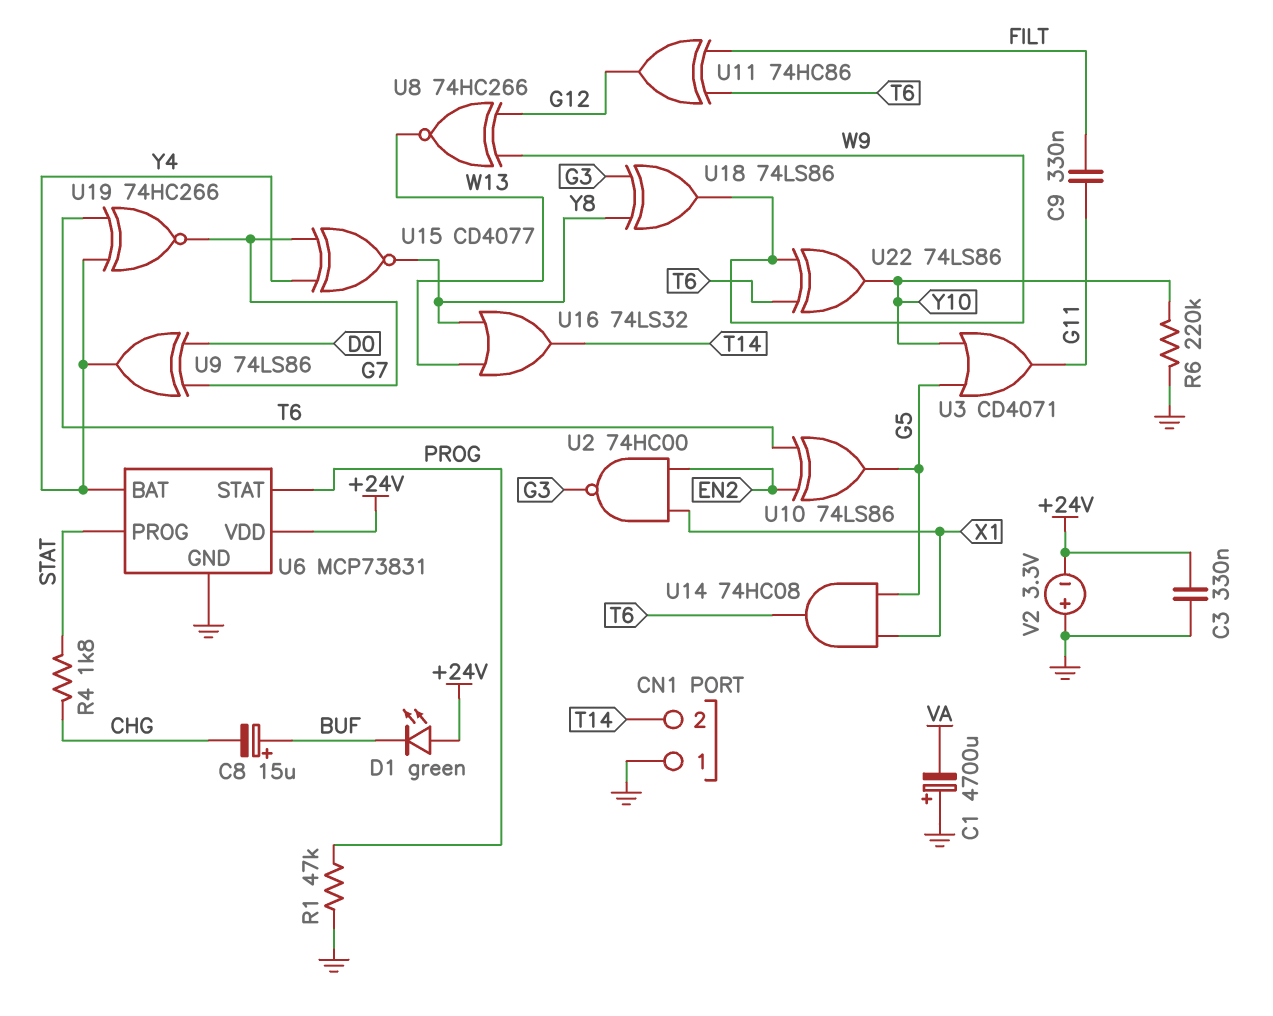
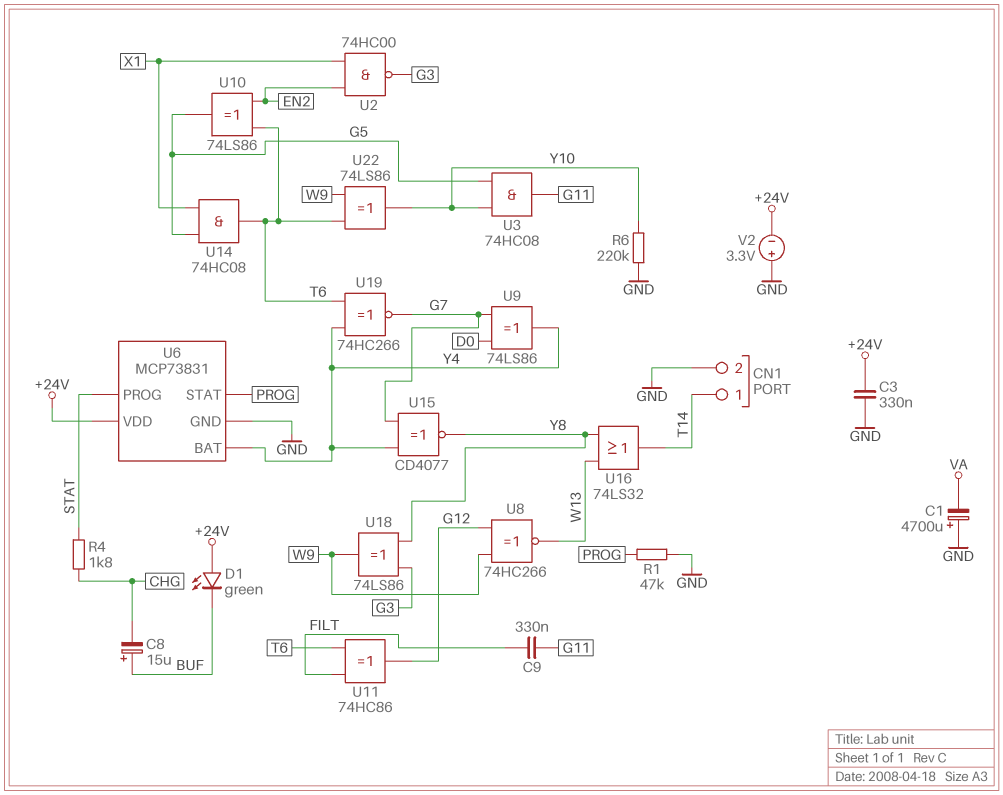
CN1 pin 1: GND -> T14
CN1 pin 2: T14 -> GND
U3: OR CD4071 (in G5, in Y10, out G11) -> AND 74HC08 (in G5, in Y10, out G11)

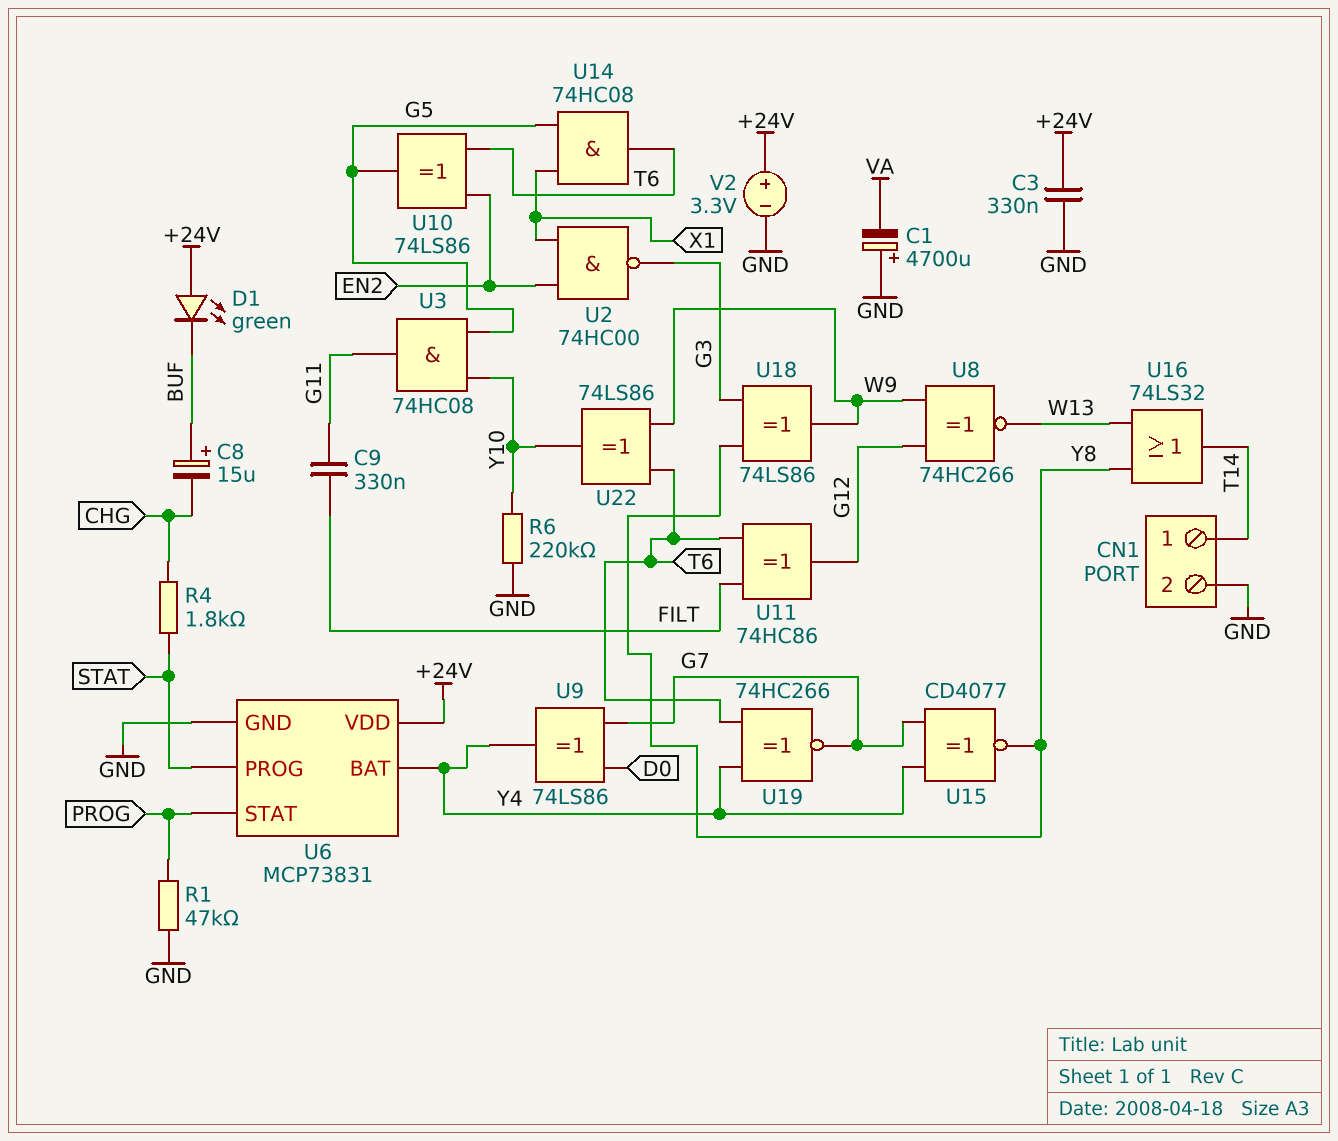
V2: 3.3V (plus GND, minus +24V) -> 3.3V (plus +24V, minus GND)

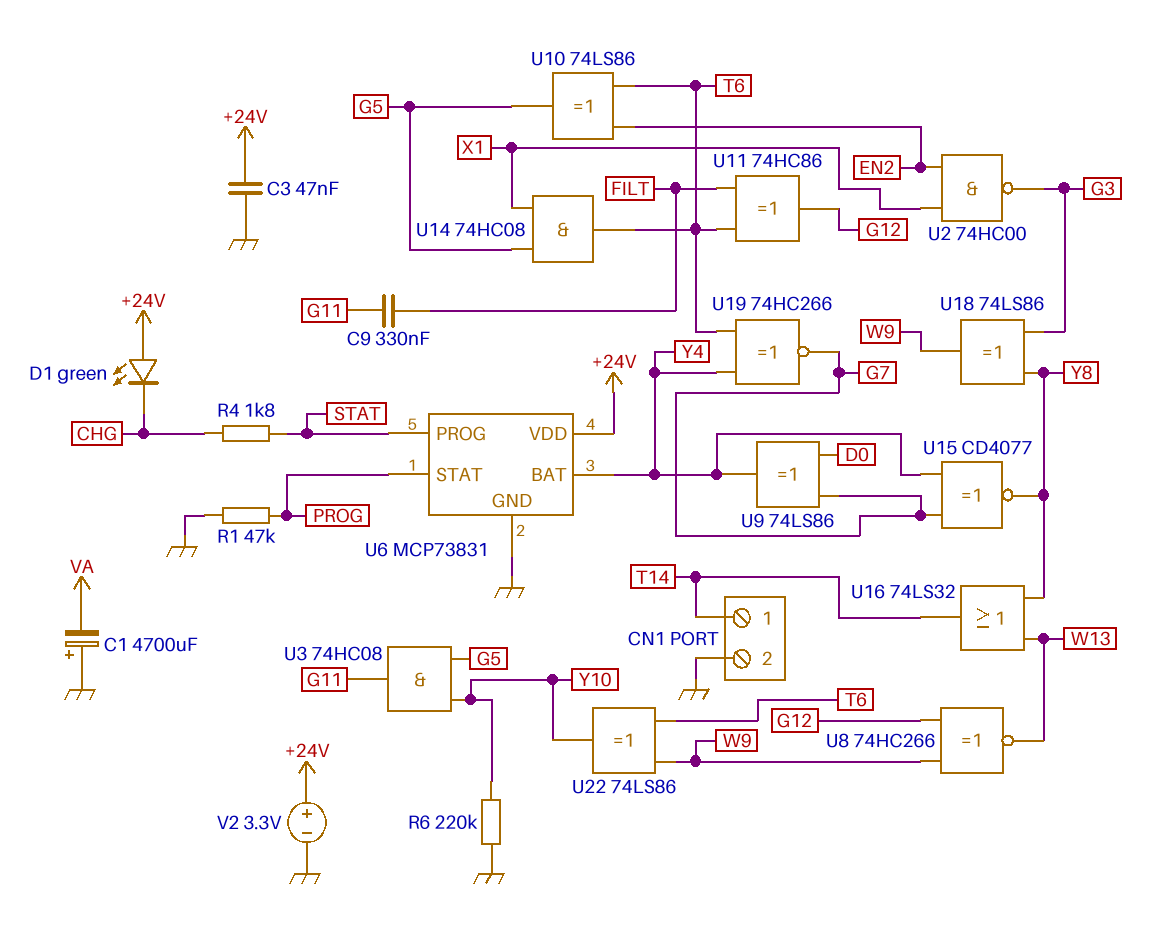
C3: 330nF (+24V, GND) -> 47nF (+24V, GND)
C8: 15uF (plus BUF, minus CHG) -> none
D1: LED green (A +24V, K BUF) -> LED green (A +24V, K CHG)

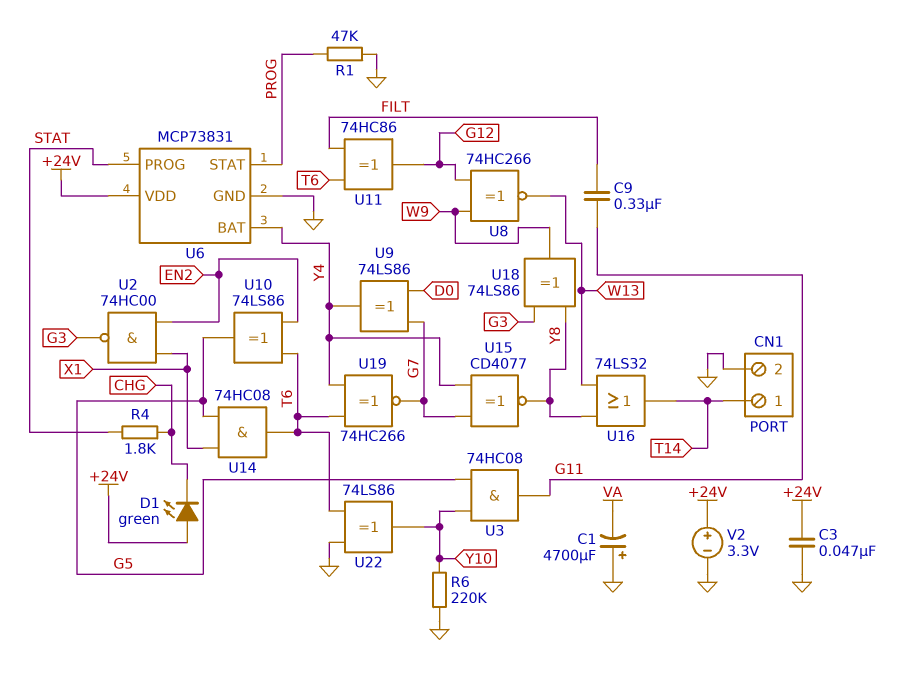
U22: XOR 74LS86 (in T6, in W9, out Y10) -> XOR 74LS86 (in GND, in T6, out Y10)

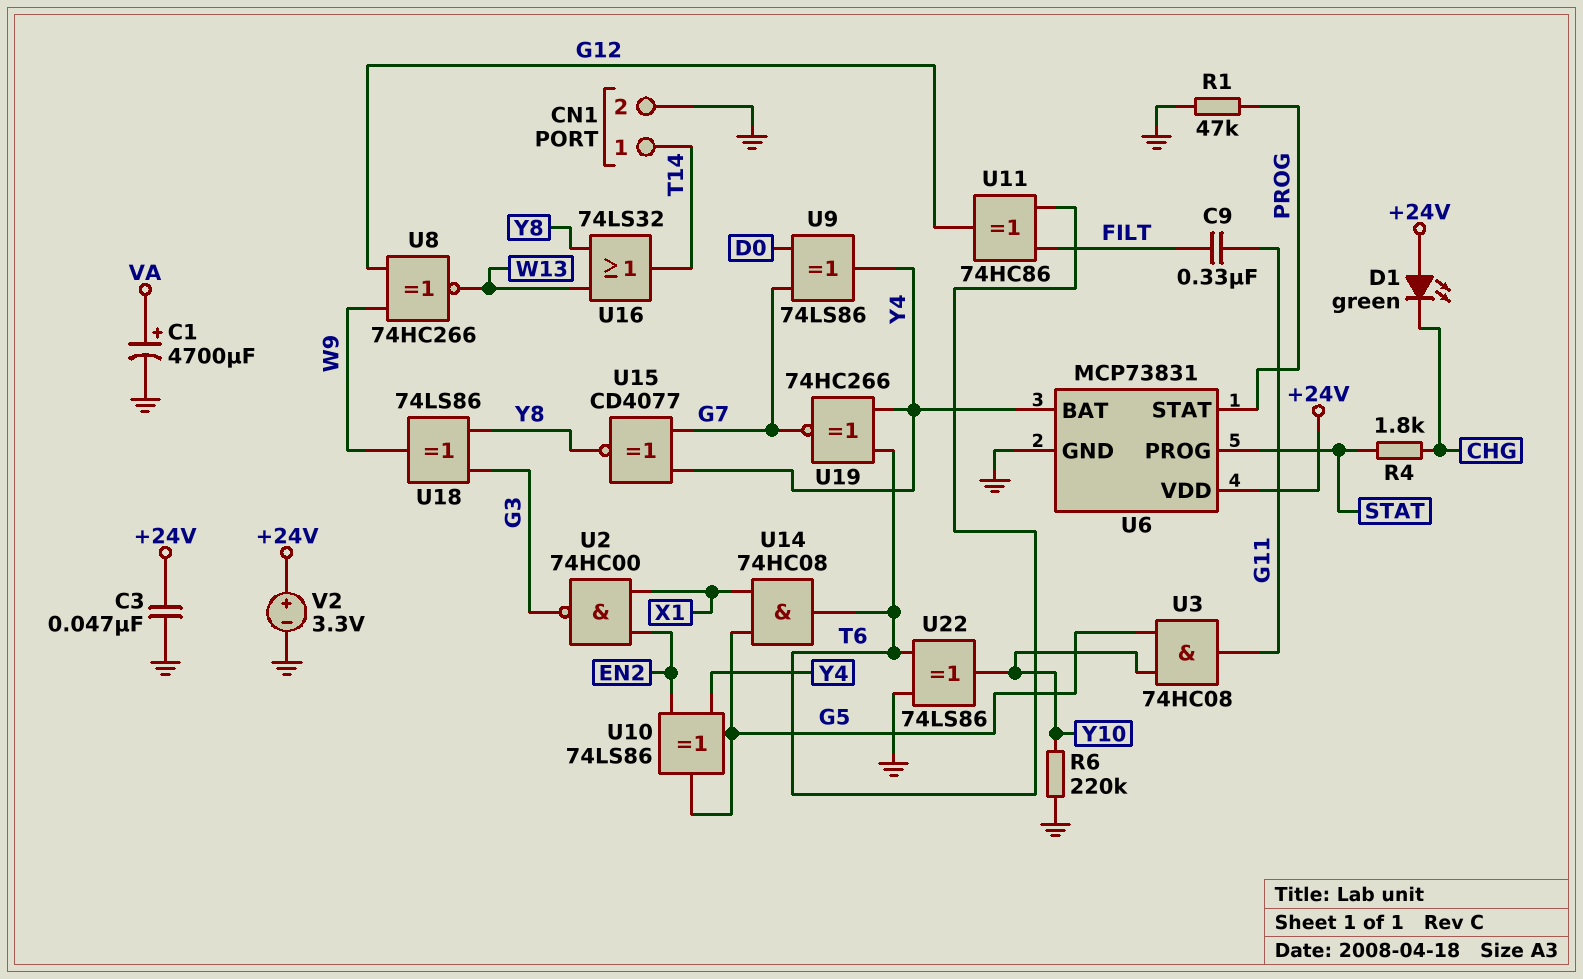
C1: 4700uF (plus GND, minus VA) -> 4700uF (plus VA, minus GND)
U10: XOR 74LS86 (in EN2, in T6, out G5) -> XOR 74LS86 (in EN2, in Y4, out G5)

